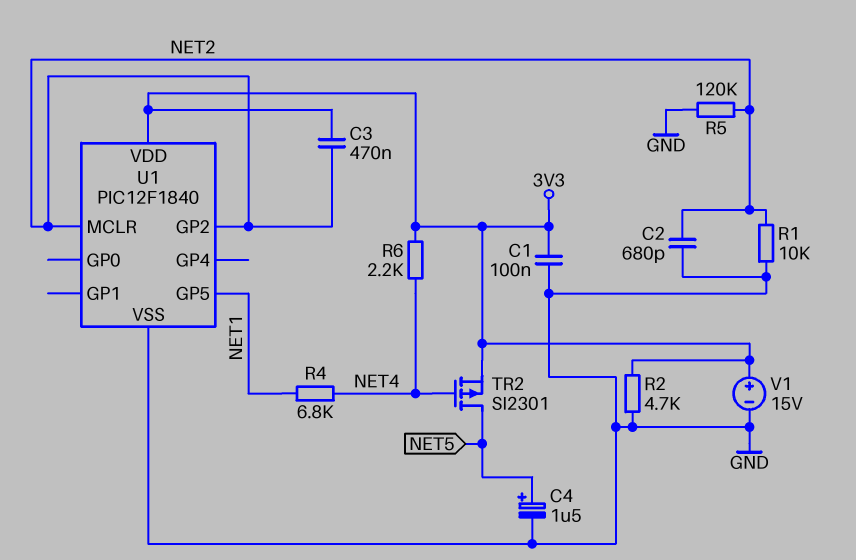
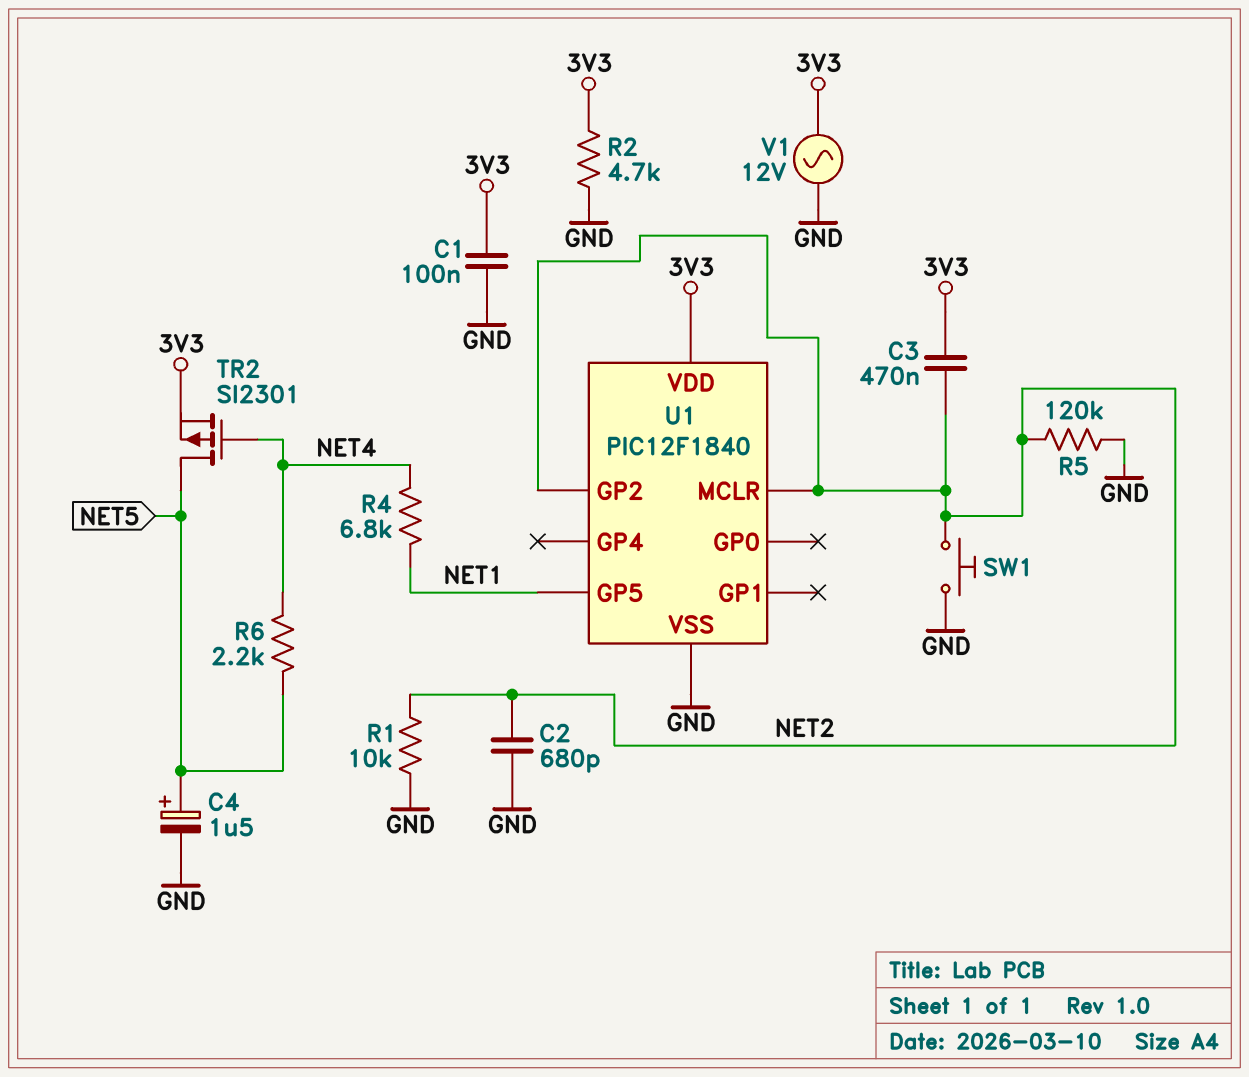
R6: 2.2k (3V3, NET4) -> 2.2k (NET4, NET5)
SW1: none -> button (GND, NET2)
V1: 15V (plus 3V3, minus GND) -> AC 12V (3V3, GND)

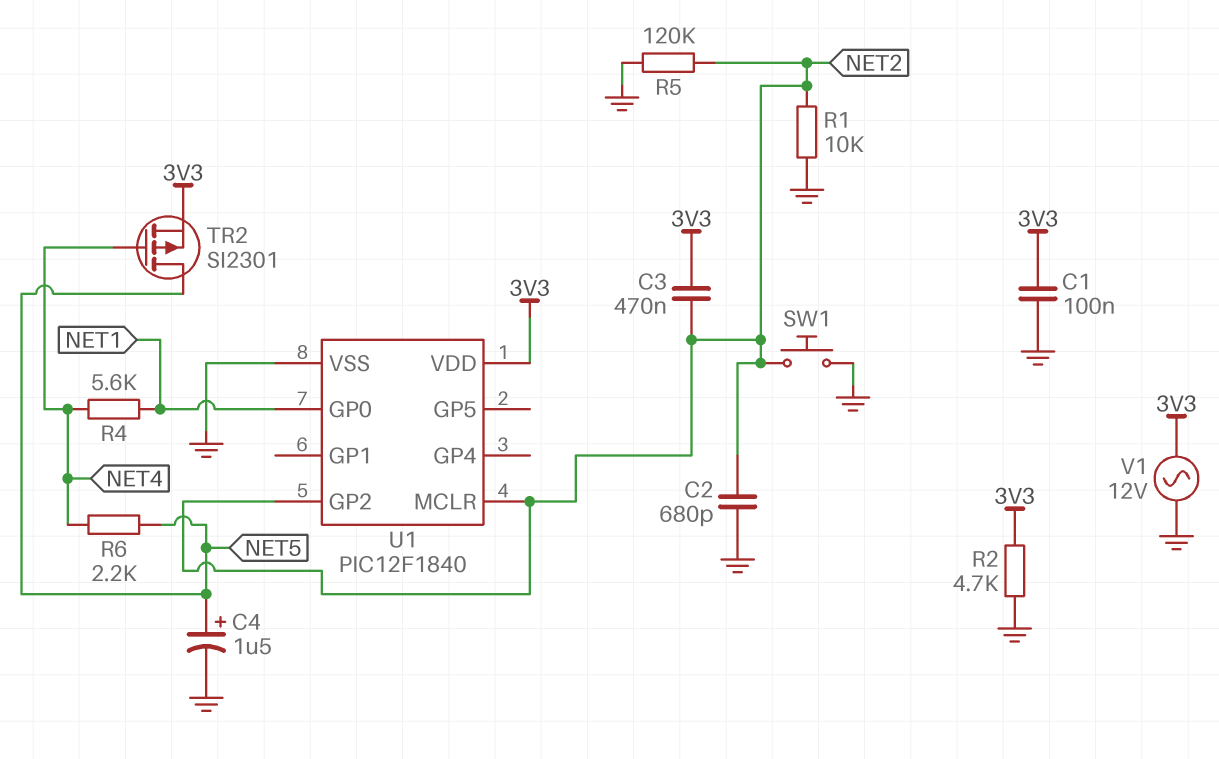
R4: 6.8k (NET1, NET4) -> 5.6k (NET1, NET4)
U1 pin GP0: none -> NET1
U1 pin GP5: NET1 -> none

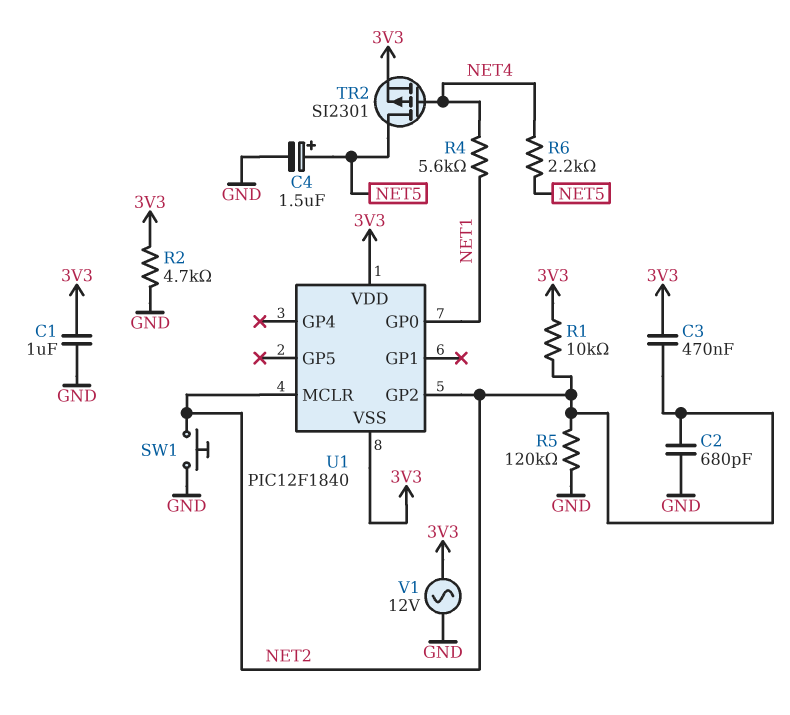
C1: 100nF (3V3, GND) -> 1uF (3V3, GND)
R1: 10k (GND, NET2) -> 10k (3V3, NET2)
U1 pin VSS: GND -> 3V3

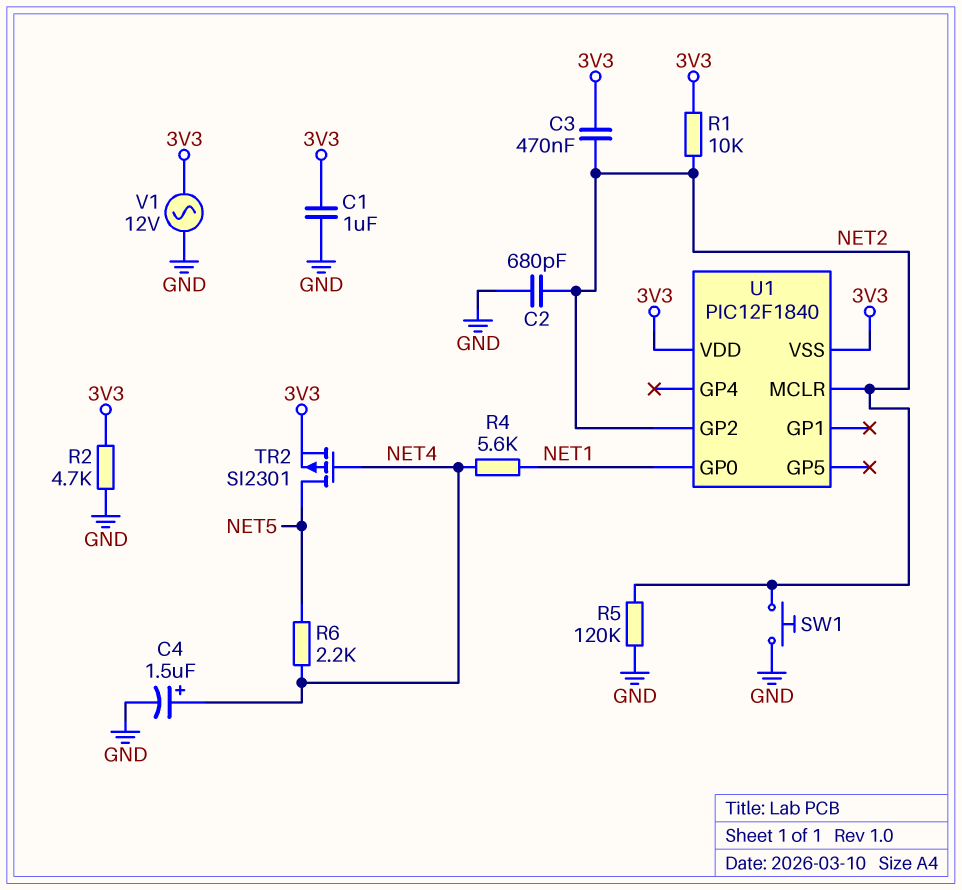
C4: 1.5uF (plus NET5, minus GND) -> 1.5uF (plus NET4, minus GND)

